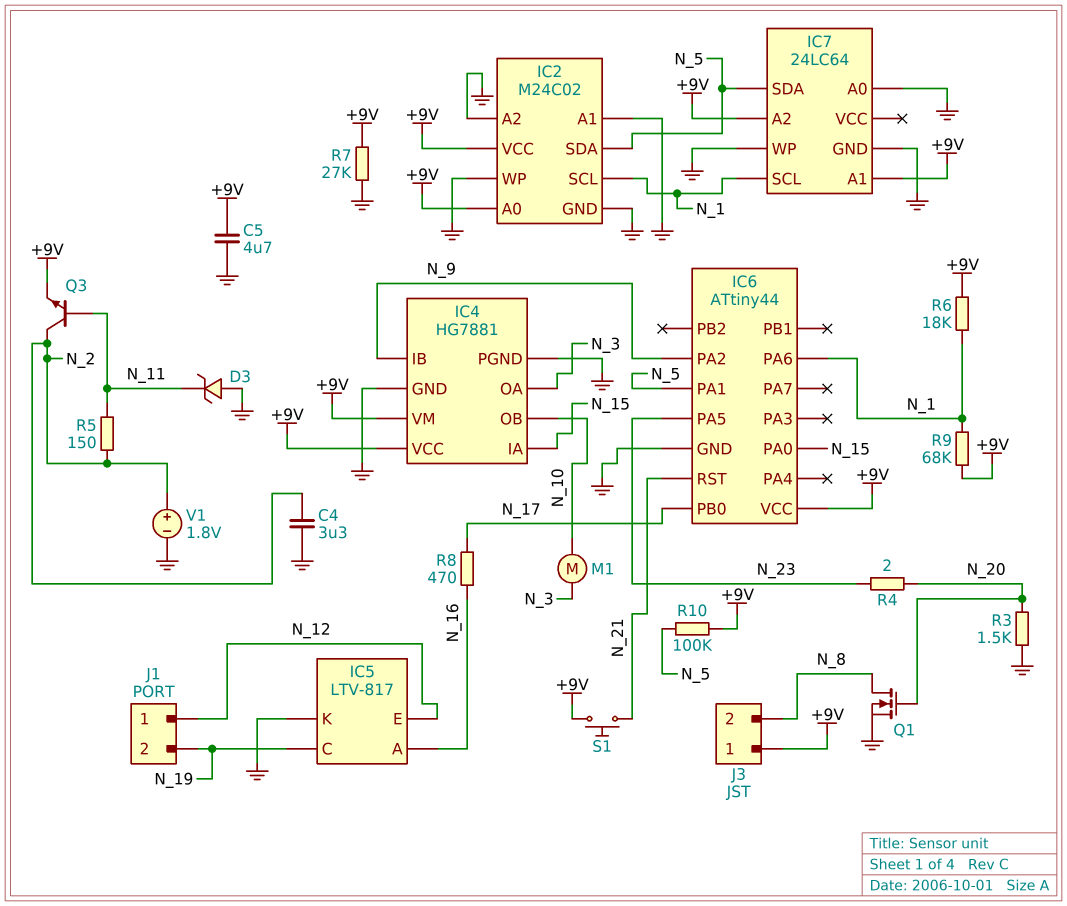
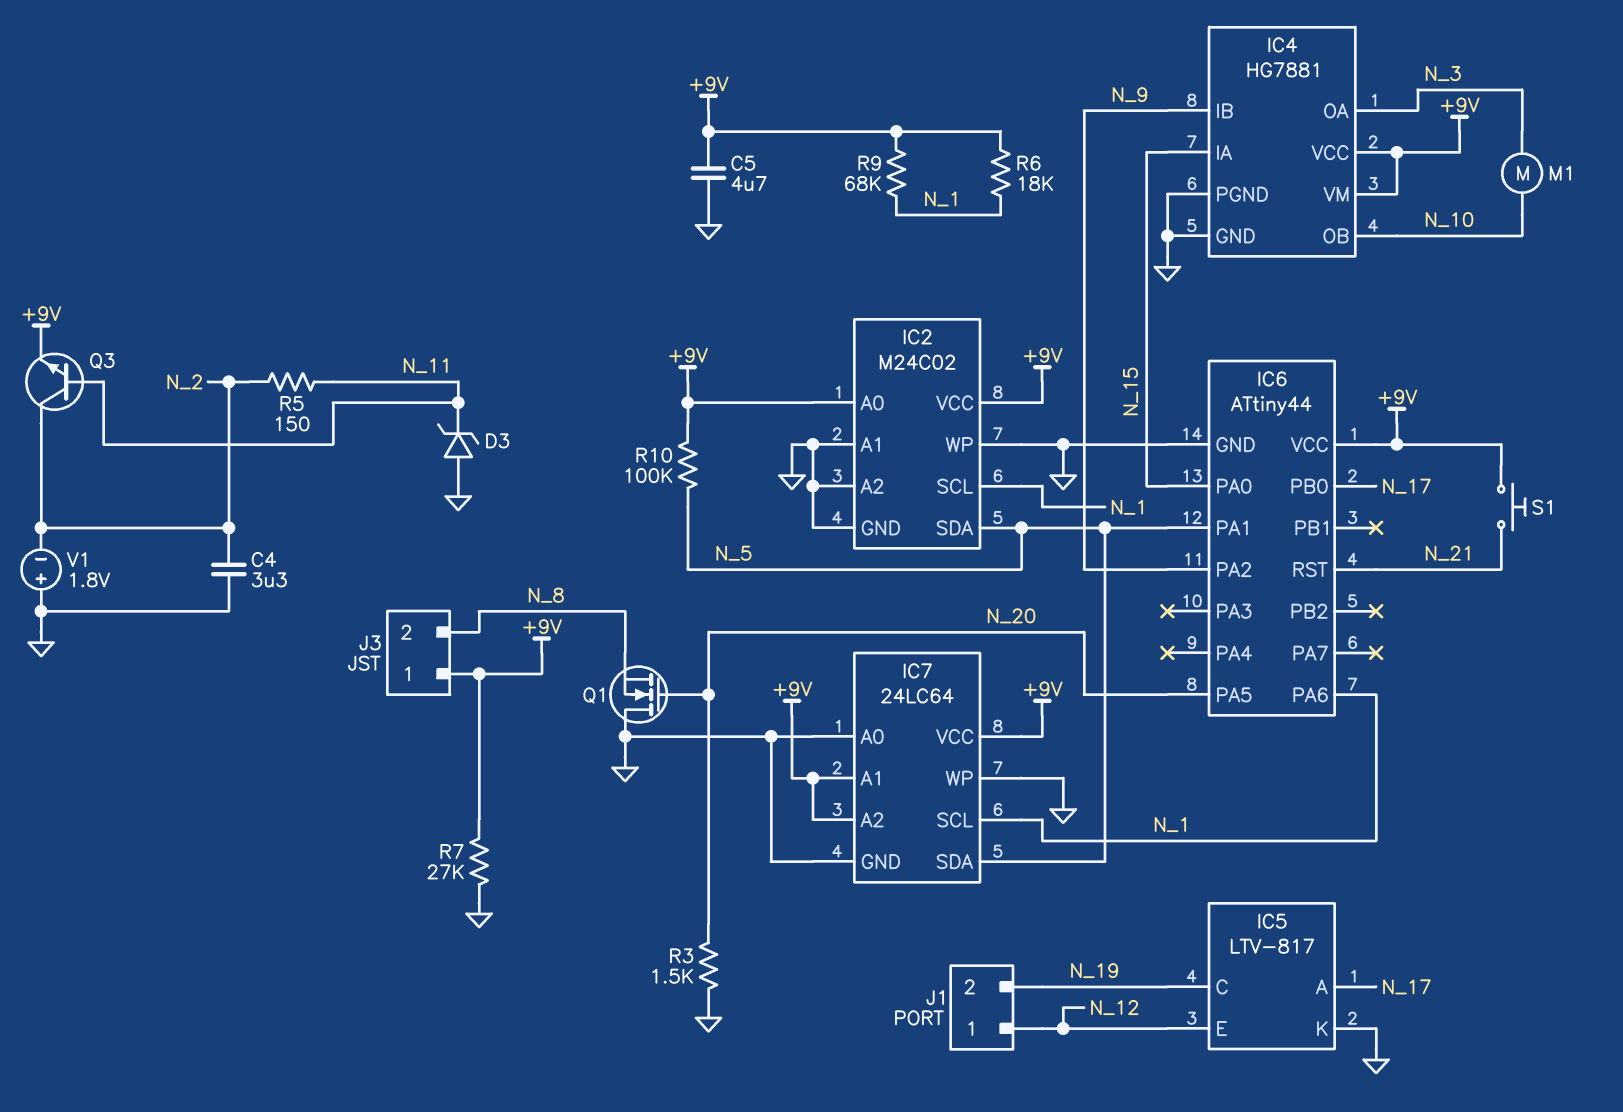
IC5 pin A: N_16 -> N_17
IC6 pin PA5: N_23 -> N_20
IC7 pin VCC: none -> +9V
Q1: NMOS (G N_20, D N_8, S GND) -> NMOS (G N_20, D GND, S N_8)
R4: 2 (N_20, N_23) -> none
R8: 470 (N_16, N_17) -> none
V1: 1.8V (plus N_2, minus GND) -> 1.8V (plus GND, minus N_2)

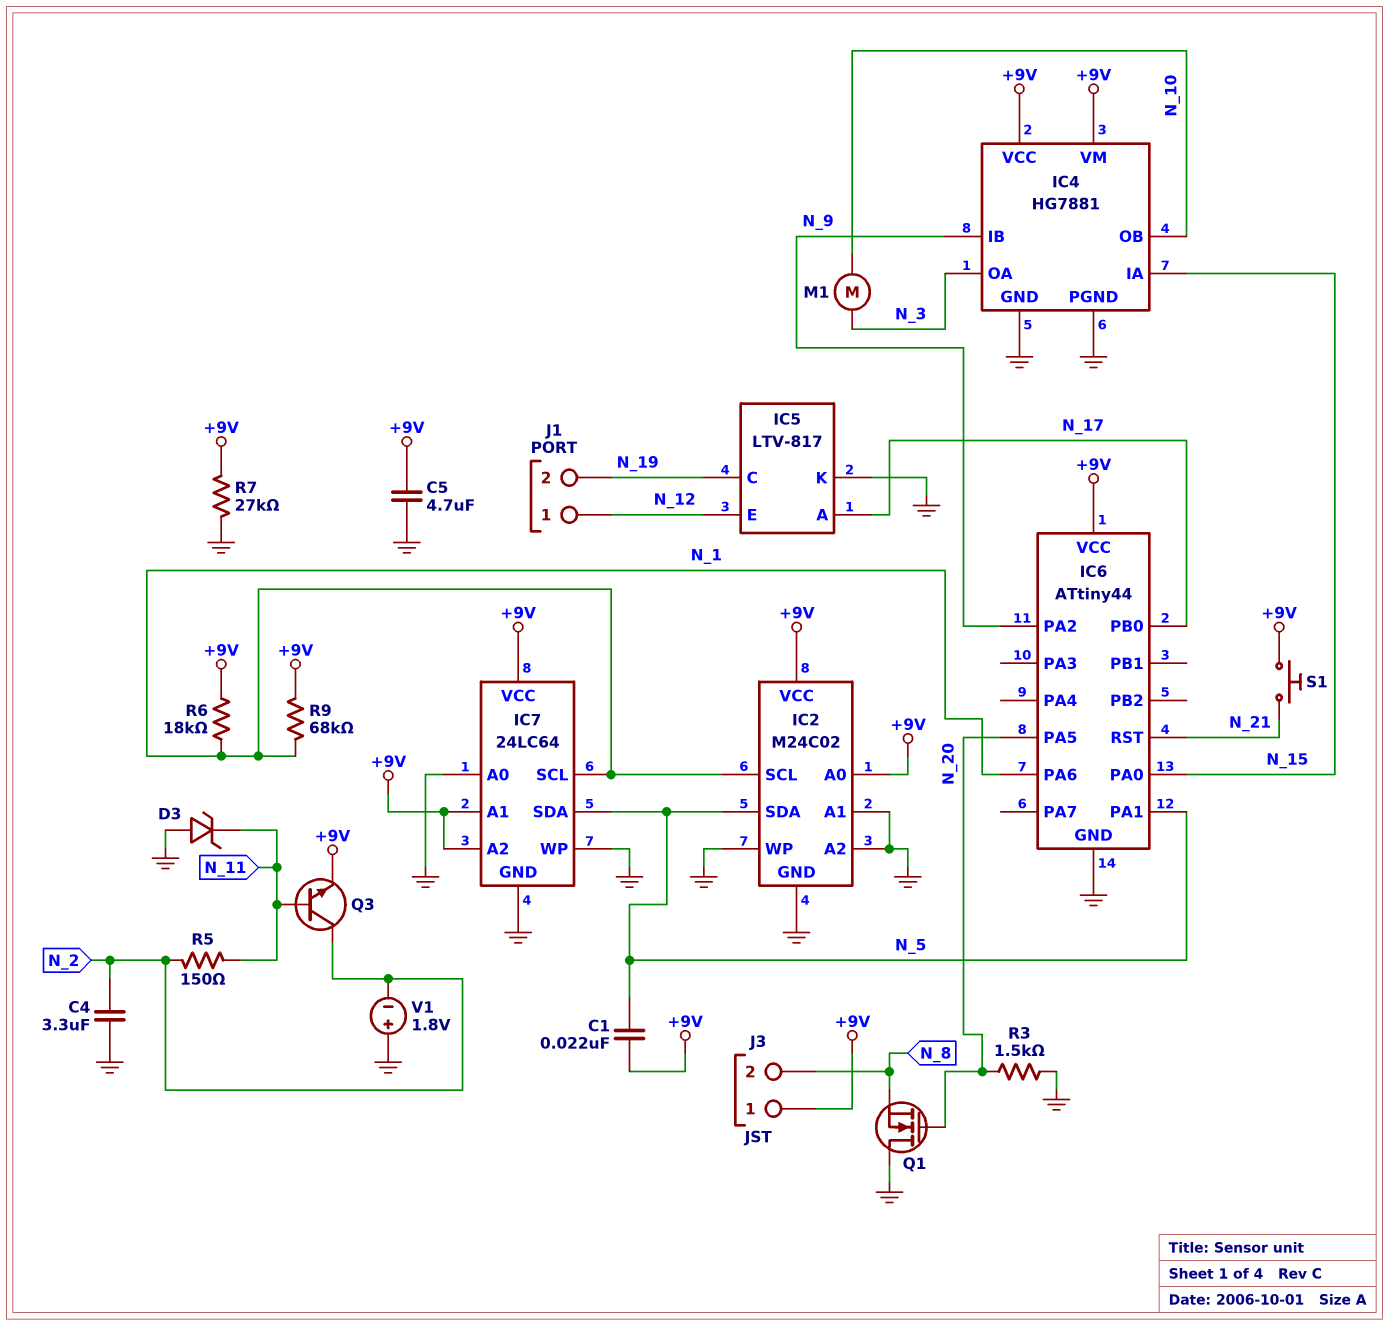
C1: none -> 22nF (+9V, N_5)
R10: 100k (+9V, N_5) -> none

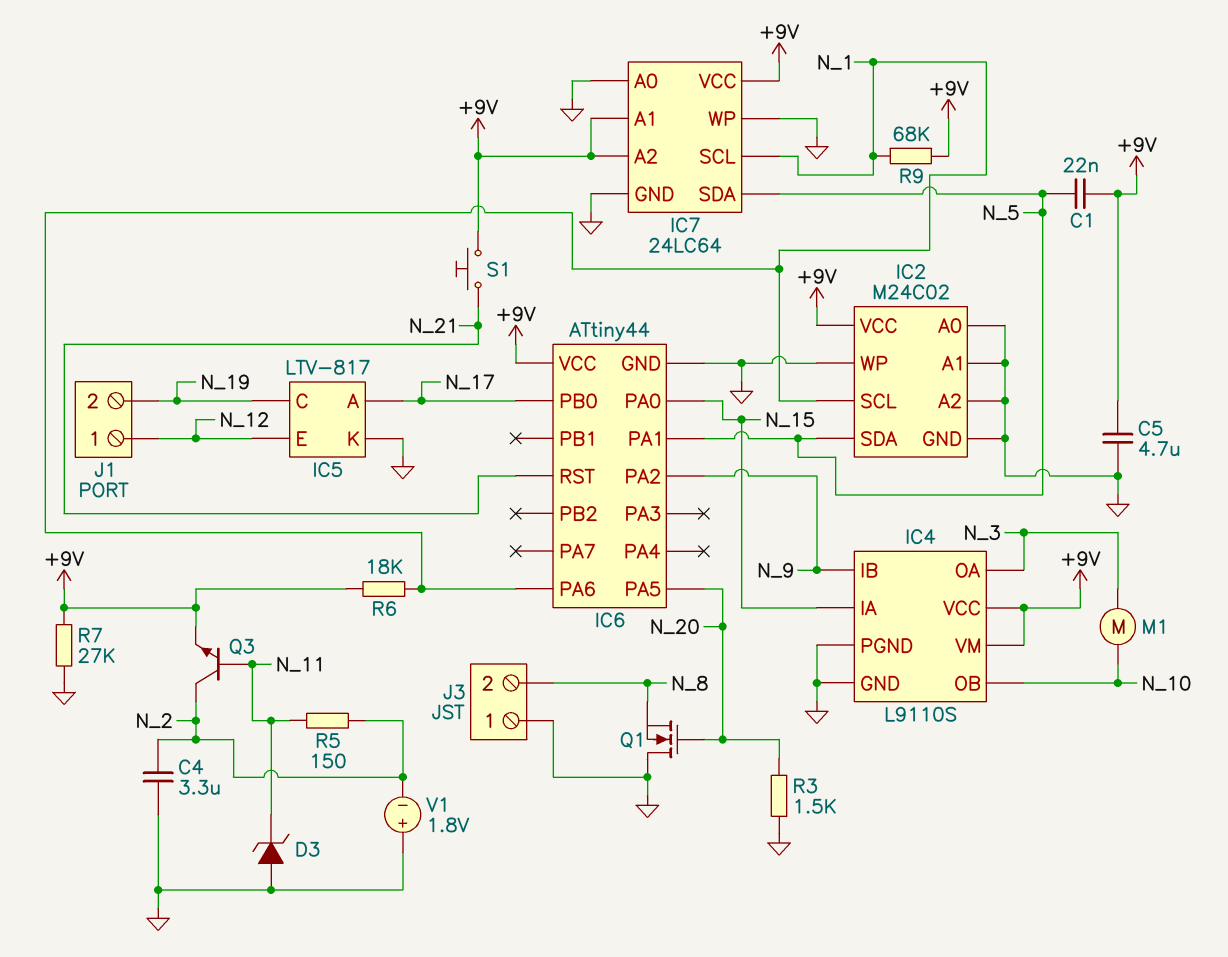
IC2 pin A0: +9V -> GND
IC4: HG7881 -> L9110S
J3 pin 1: +9V -> GND

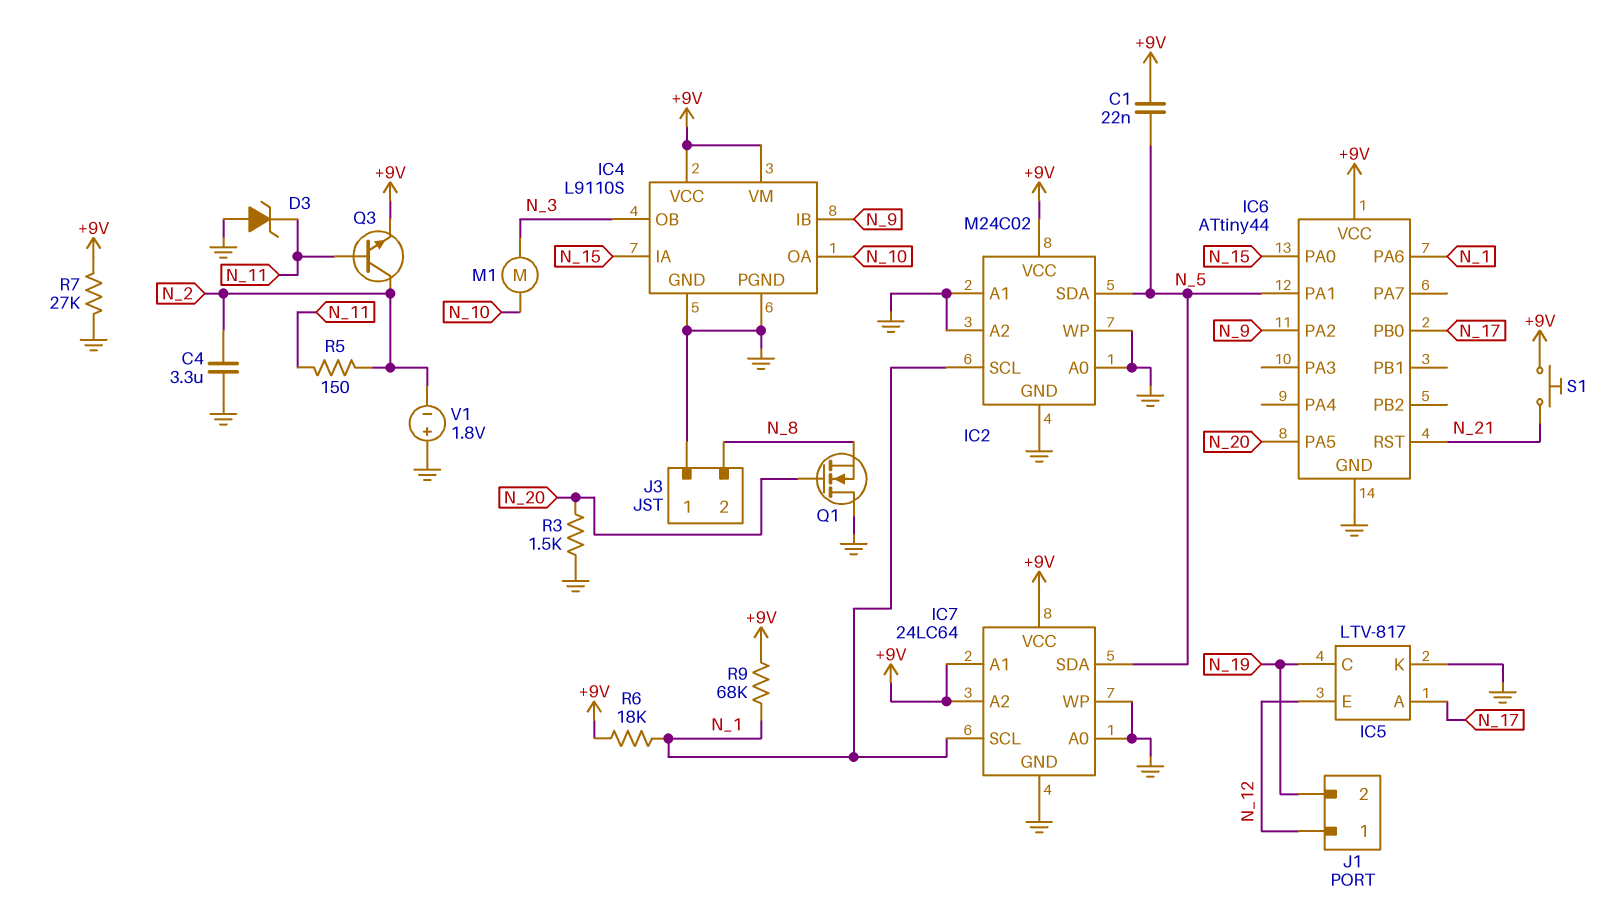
C5: 4.7uF (+9V, GND) -> none
IC4 pin OA: N_3 -> N_10
IC4 pin OB: N_10 -> N_3

